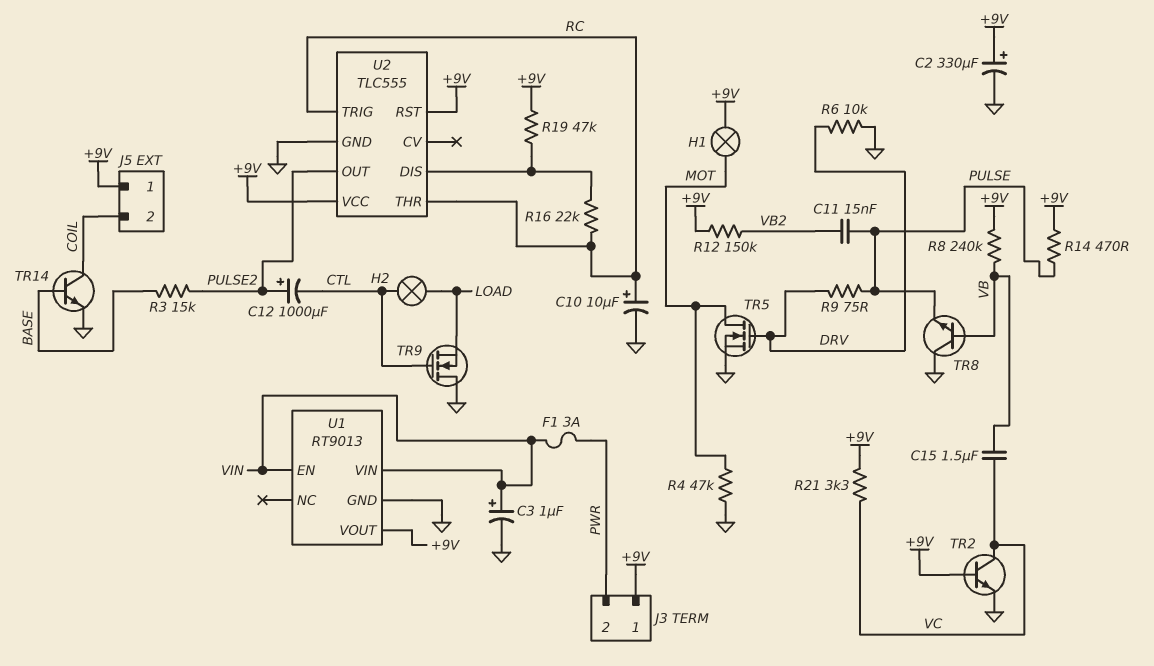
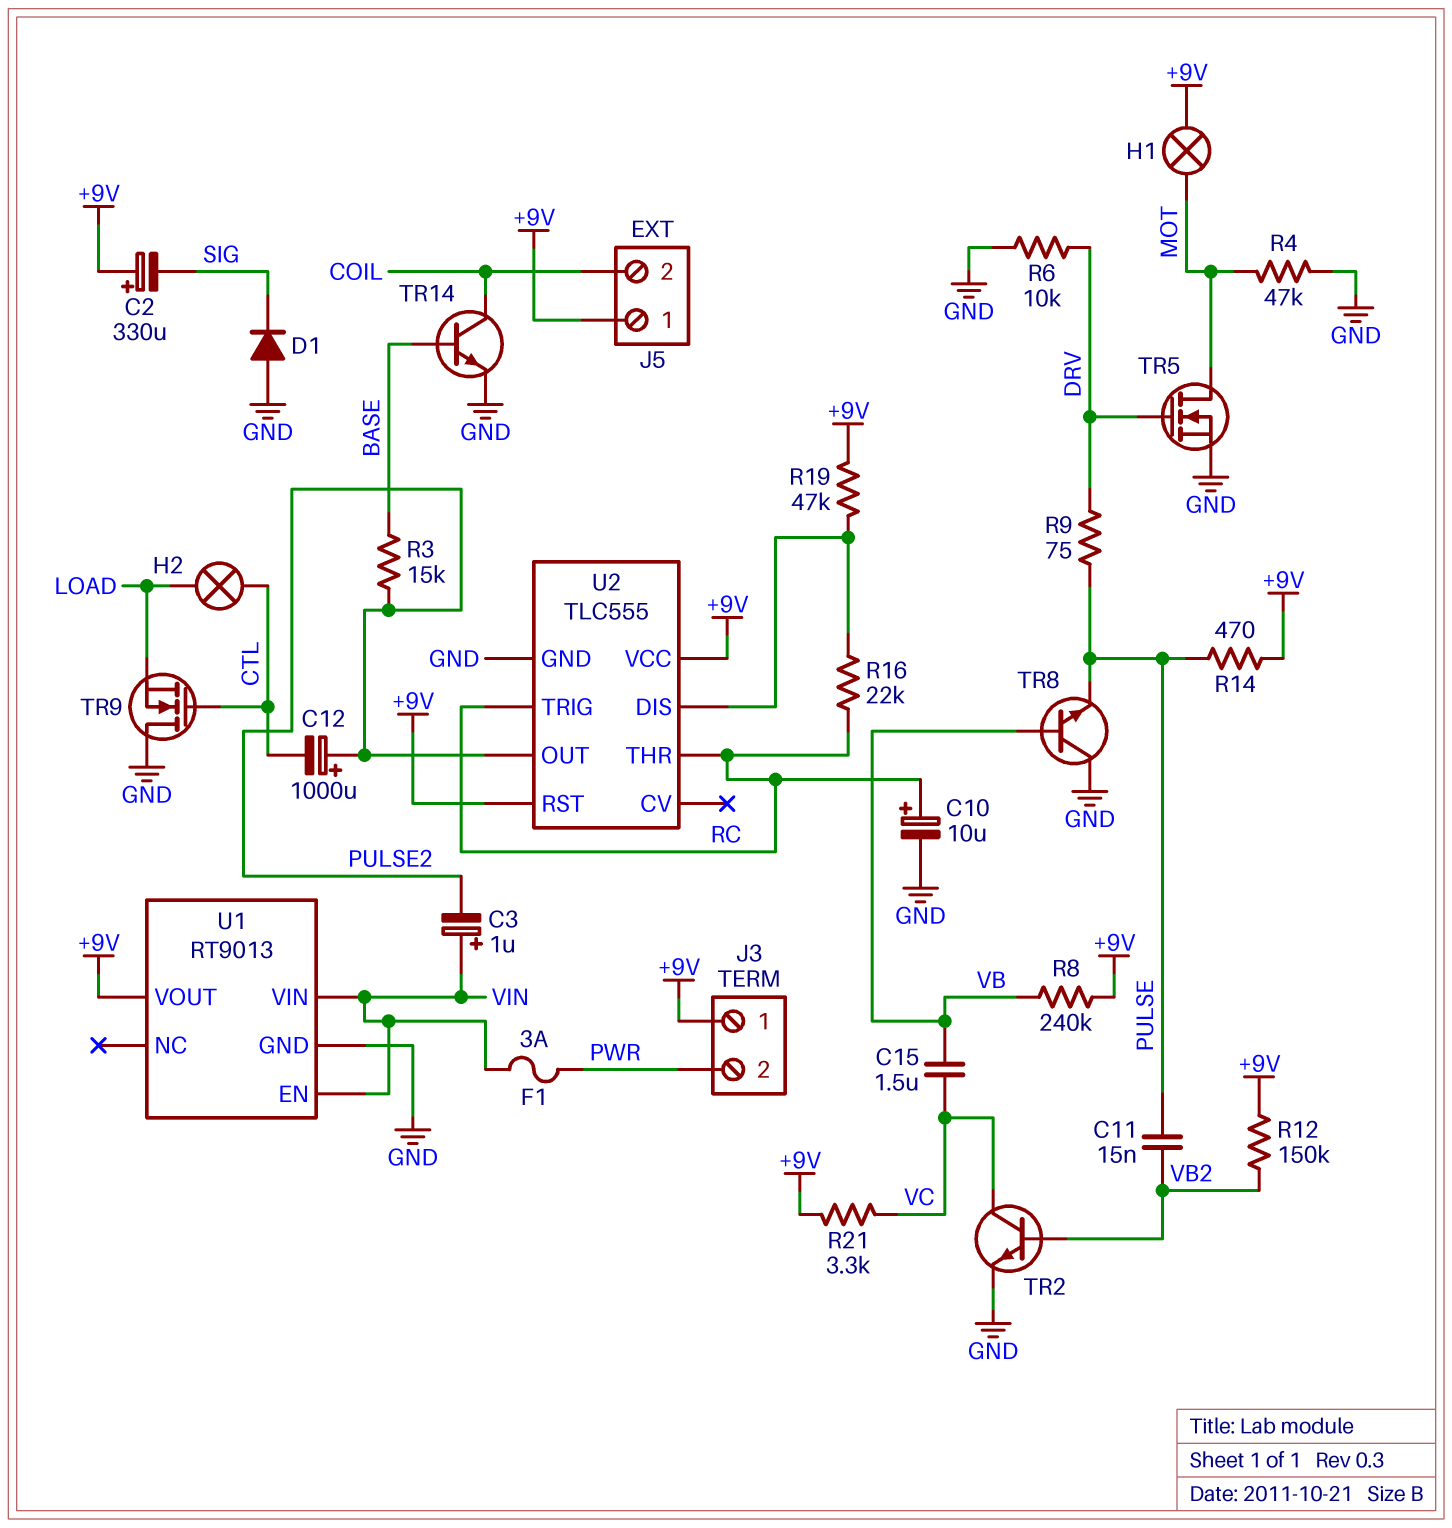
C2: 330uF (plus +9V, minus GND) -> 330uF (plus +9V, minus SIG)
C3: 1uF (plus VIN, minus GND) -> 1uF (plus VIN, minus PULSE2)
D1: none -> diode (A GND, K SIG)
TR2: NPN (B +9V, C VC, E GND) -> NPN (B VB2, C VC, E GND)

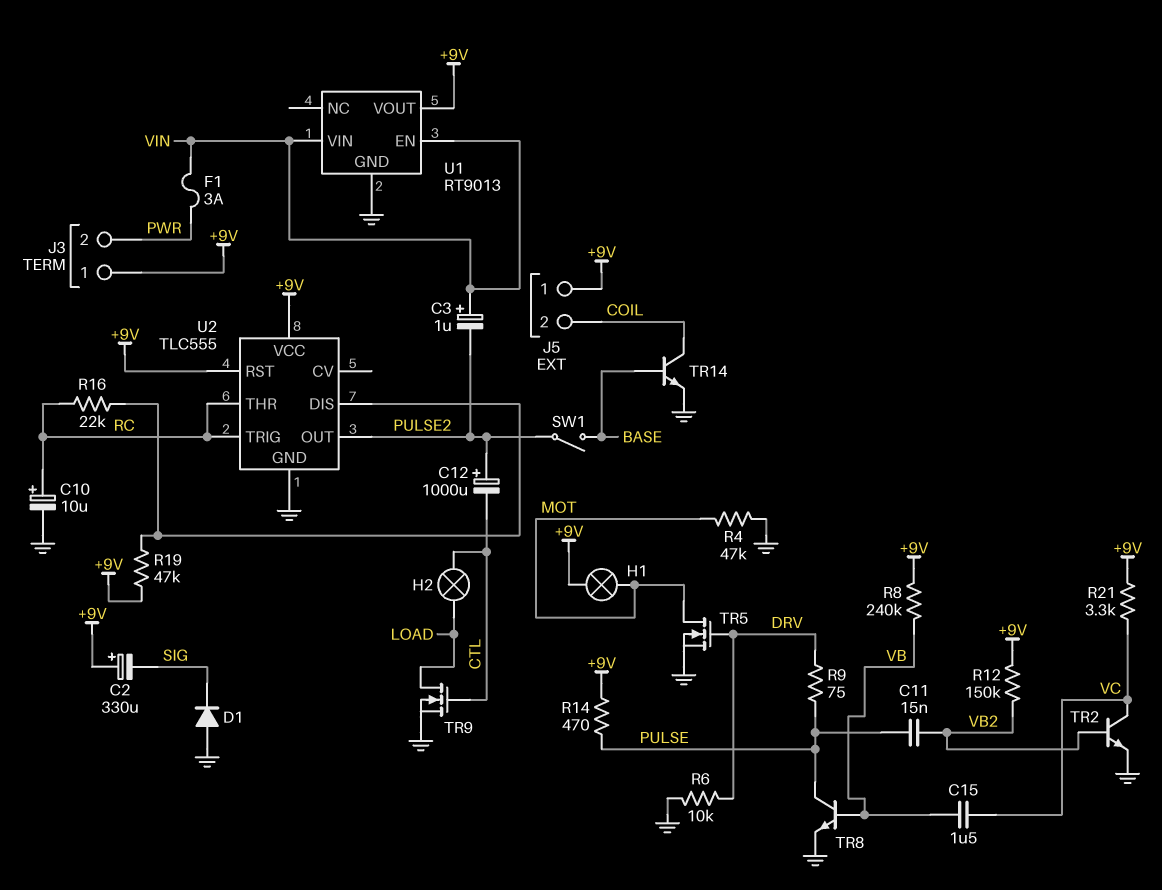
R3: 15k (BASE, PULSE2) -> none
SW1: none -> switch (BASE, PULSE2)
TR8: NPN (B VB, C GND, E PULSE) -> NPN (B VB, C PULSE, E GND)
TR9: NMOS (G CTL, D GND, S LOAD) -> NMOS (G CTL, D LOAD, S GND)

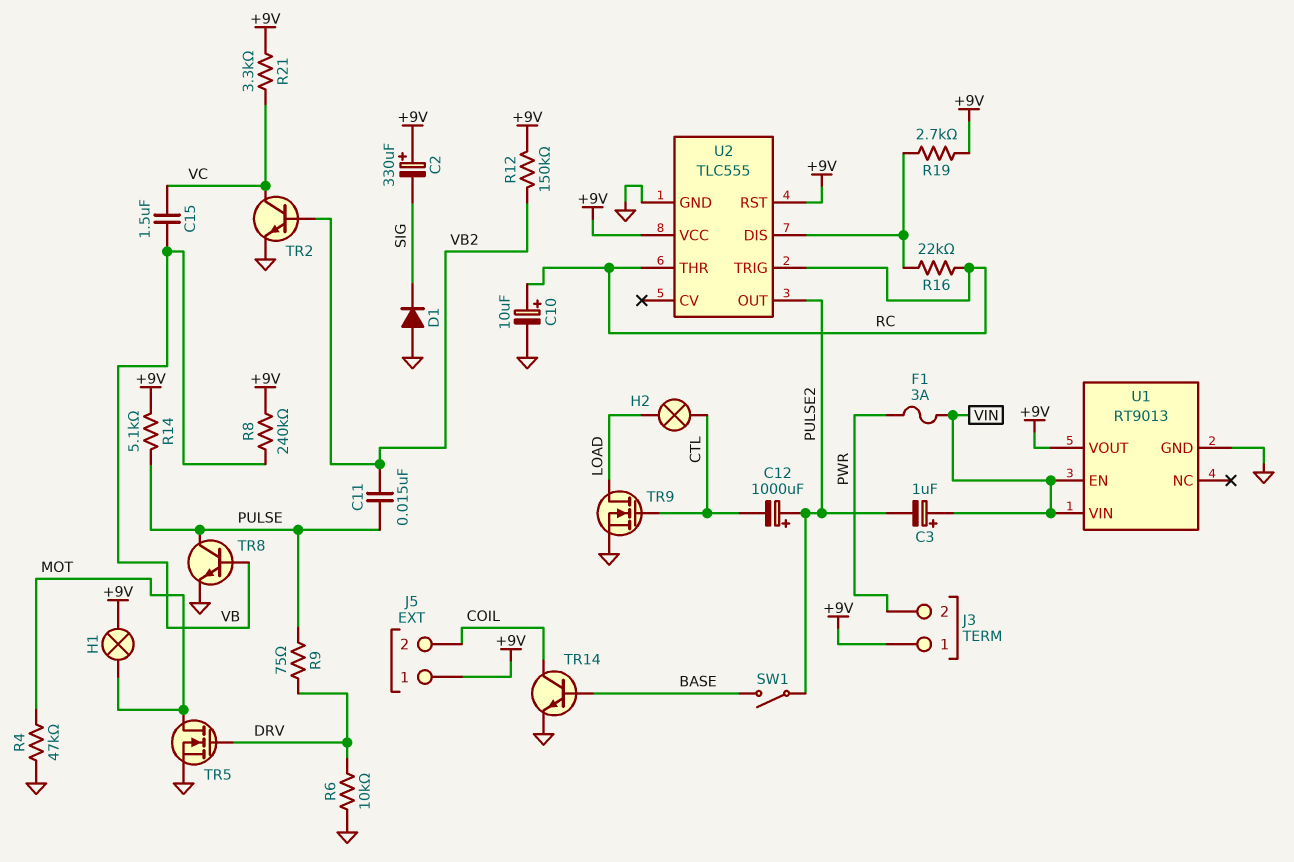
R14: 470 (+9V, PULSE) -> 5.1k (+9V, PULSE)
R19: 47k (+9V, U2/DIS) -> 2.7k (+9V, U2/DIS)

